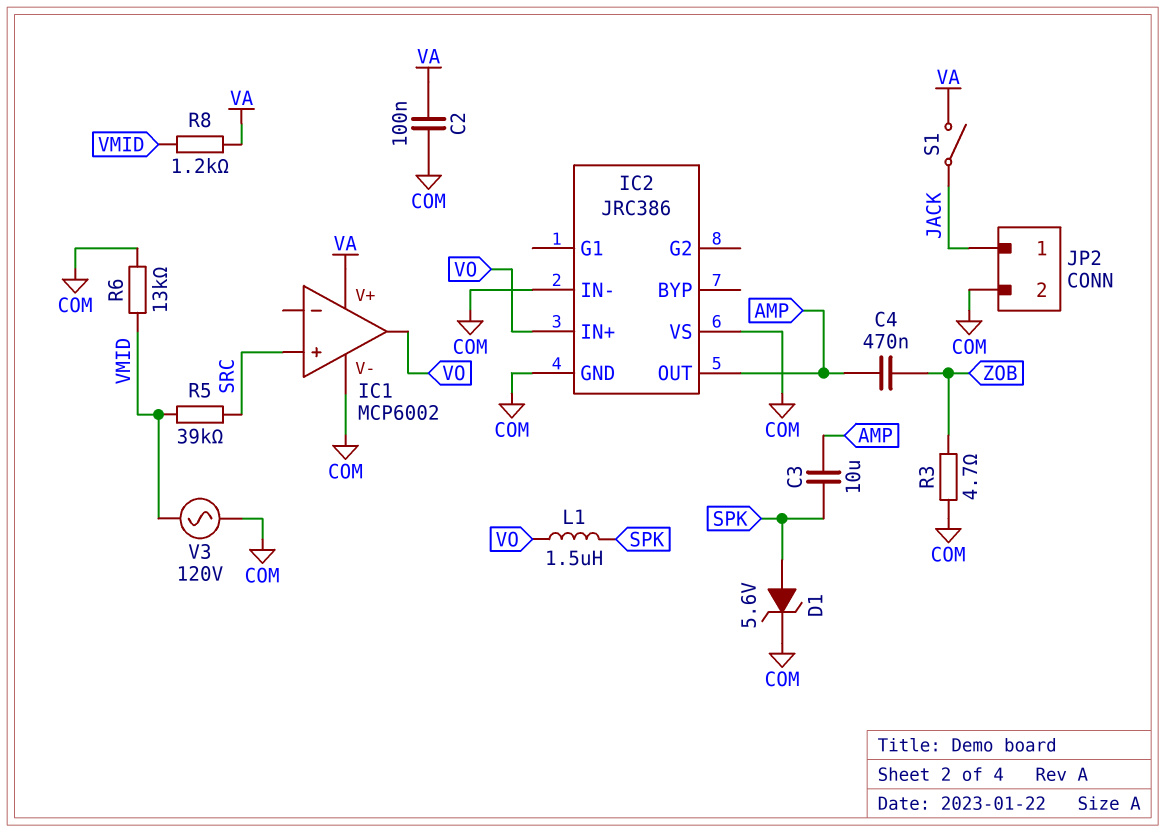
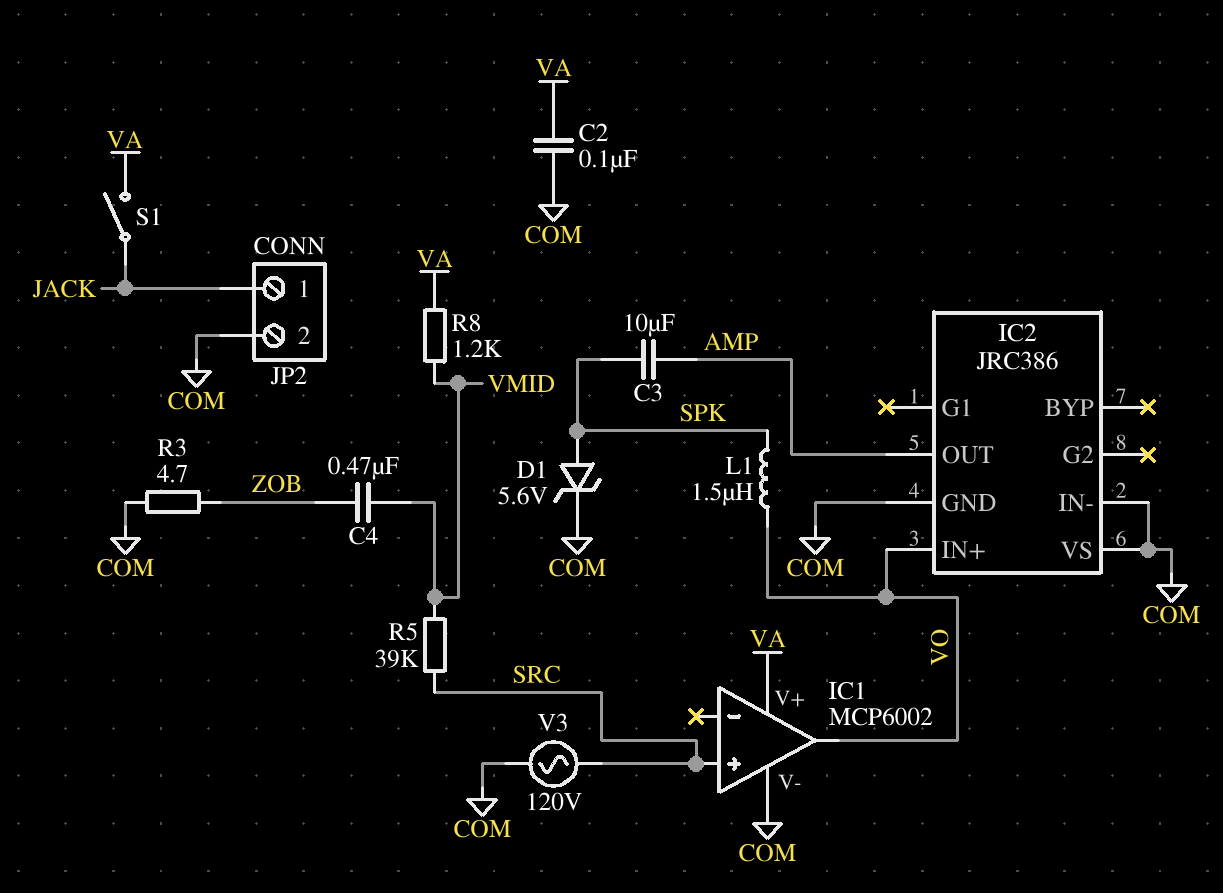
C4: 470nF (AMP, ZOB) -> 470nF (VMID, ZOB)
R6: 13k (COM, VMID) -> none
V3: AC 120V (COM, VMID) -> AC 120V (COM, SRC)

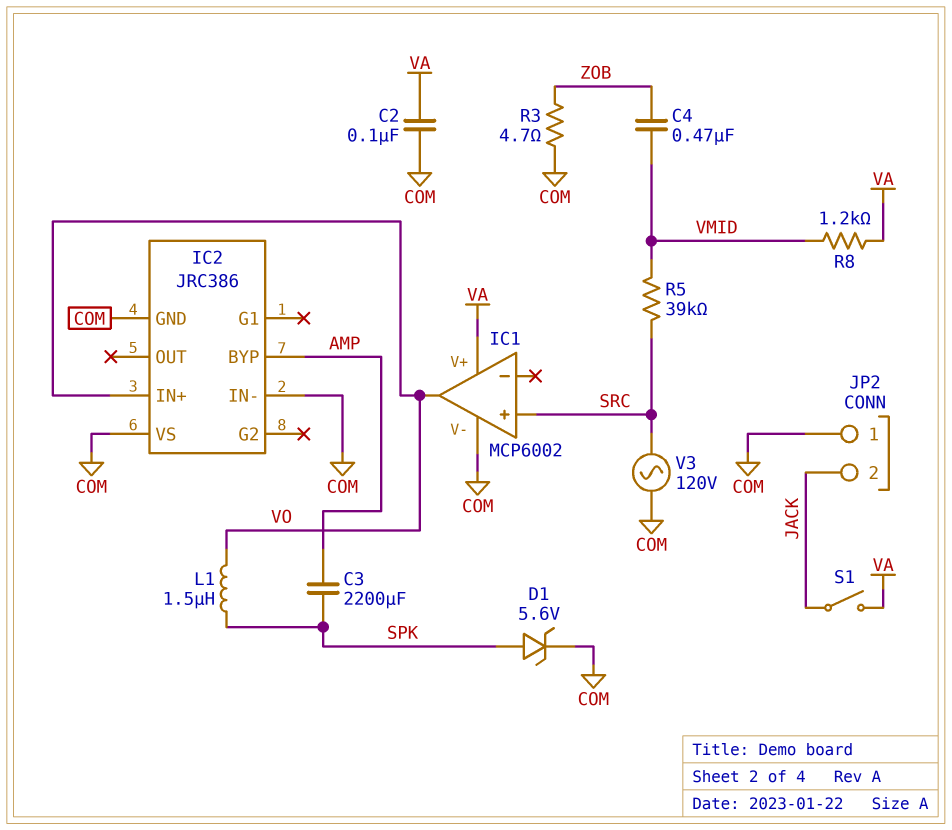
C3: 10uF (AMP, SPK) -> 2200uF (AMP, SPK)
IC2 pin BYP: none -> AMP
IC2 pin OUT: AMP -> none
JP2 pin 1: JACK -> COM
JP2 pin 2: COM -> JACK

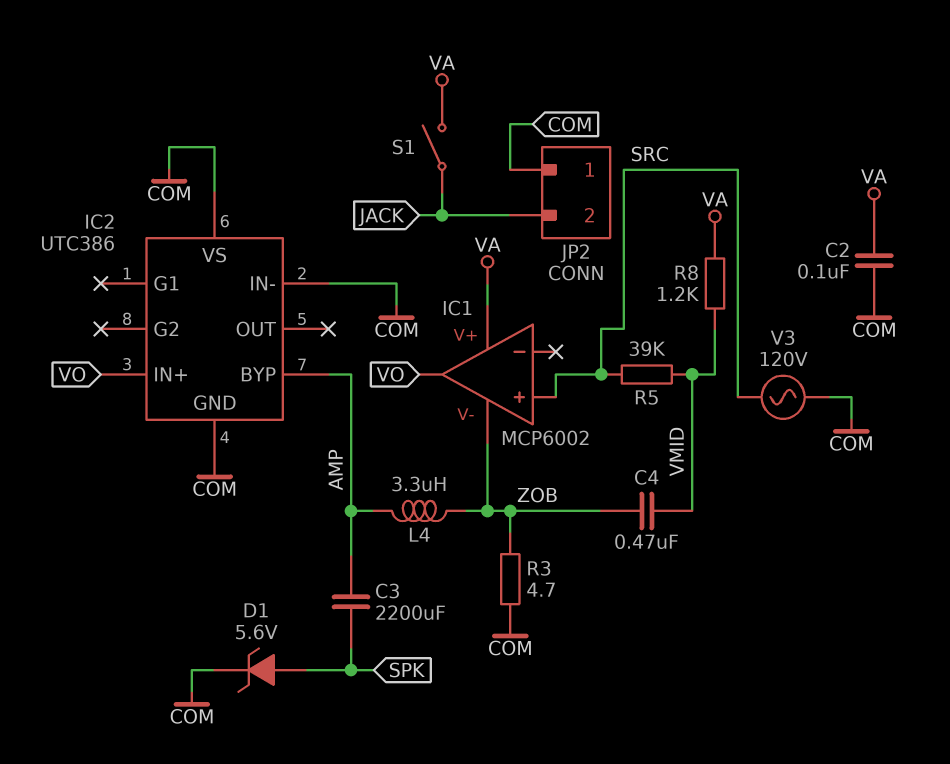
IC1 pin V-: COM -> ZOB
IC2: JRC386 -> UTC386
L1: 1.5uH (SPK, VO) -> none
L4: none -> 3.3uH (AMP, ZOB)

